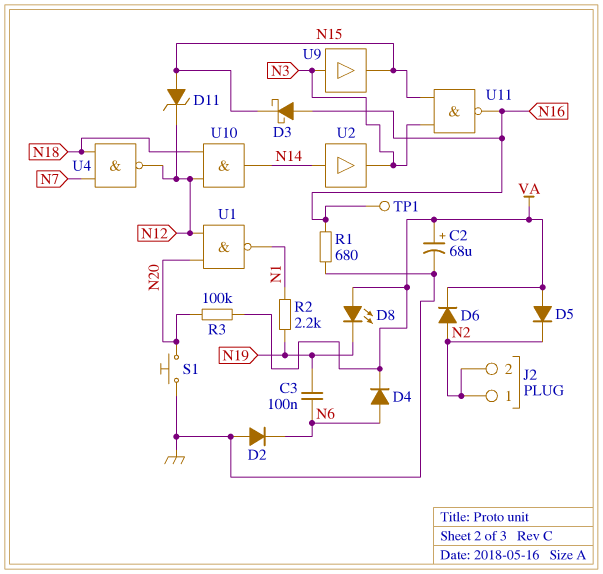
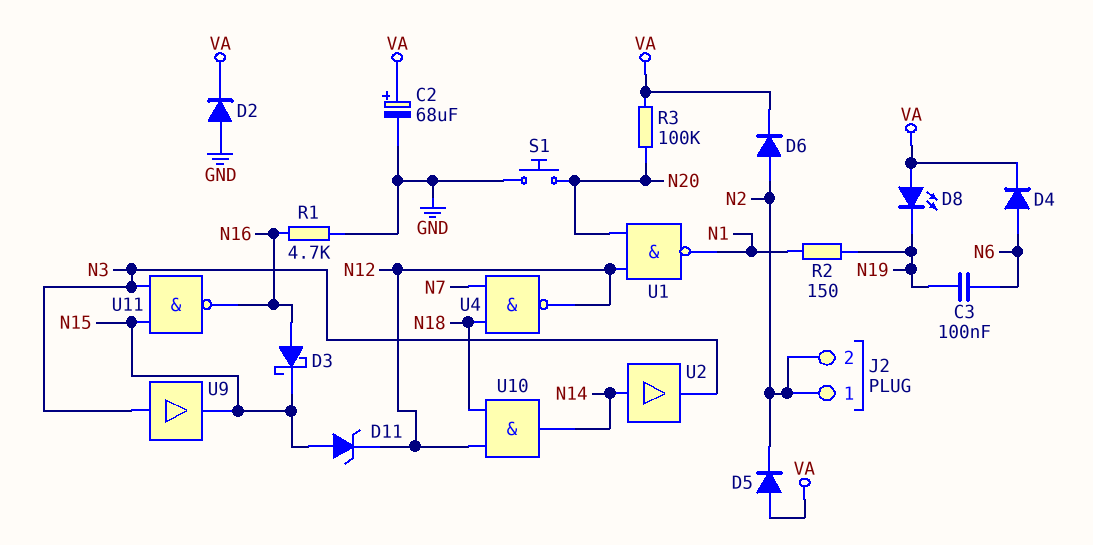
D2: diode (A GND, K N6) -> diode (A GND, K VA)
R1: 680 (GND, N16) -> 4.7k (GND, N16)
R2: 2.2k (N1, N19) -> 150 (N1, N19)
TP1: test point (N16) -> none

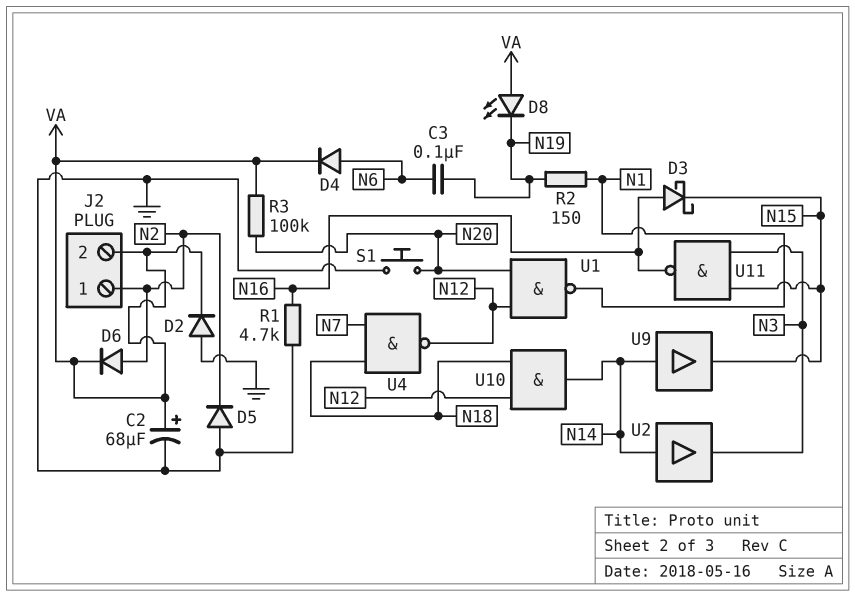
D5: diode (A VA, K N2) -> diode (A GND, K N2)
D11: zener (A N15, K N12) -> none
J2 pin 2: N2 -> VA
U9: buffer (in N3, out N15) -> buffer (in N14, out N15)

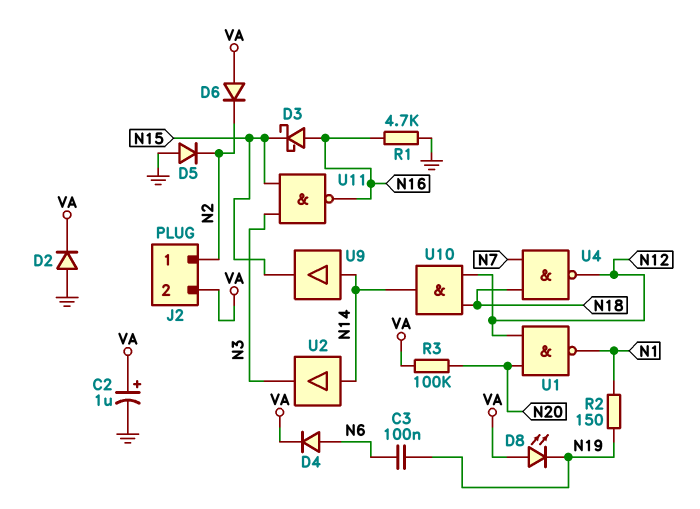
C2: 68uF (plus VA, minus GND) -> 1uF (plus VA, minus GND)
D6: diode (A N2, K VA) -> diode (A VA, K N2)
S1: button (GND, N20) -> none

